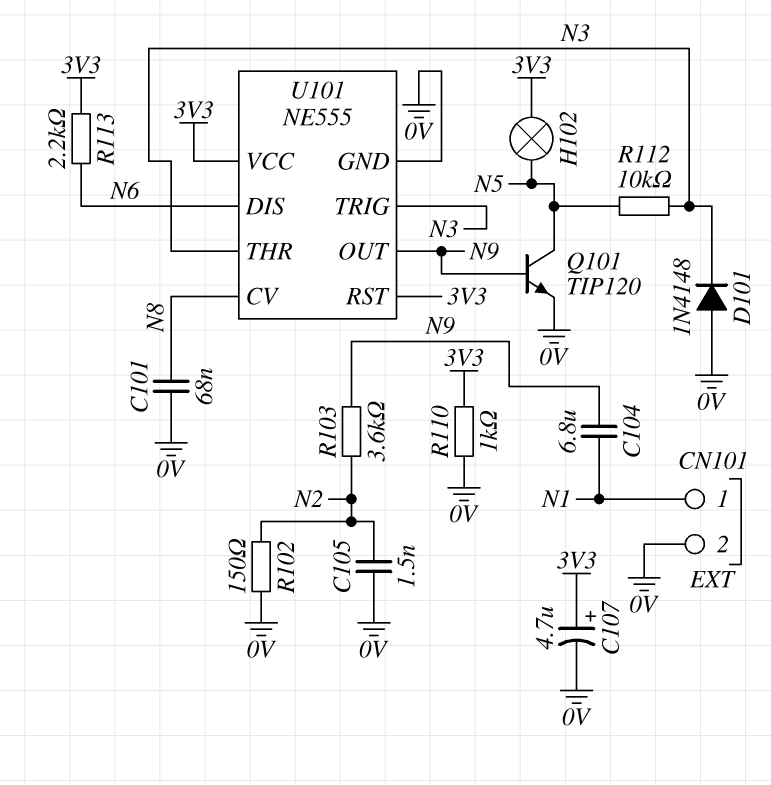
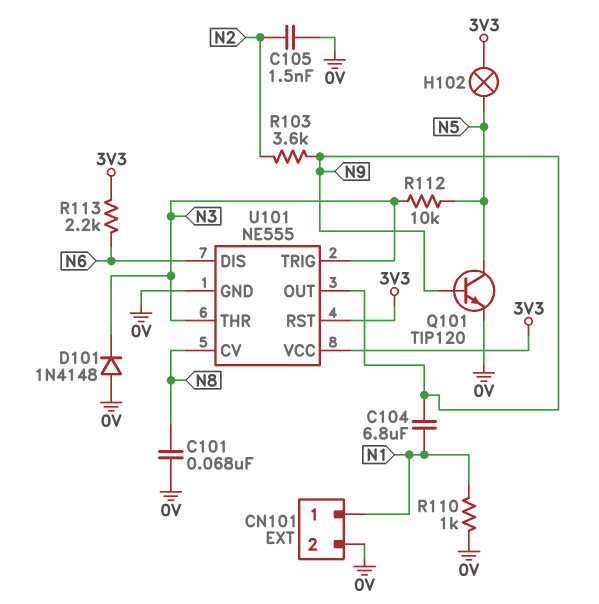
C107: 4.7uF (plus 3V3, minus 0V) -> none
R102: 150 (0V, N2) -> none
R110: 1k (0V, 3V3) -> 1k (0V, N1)

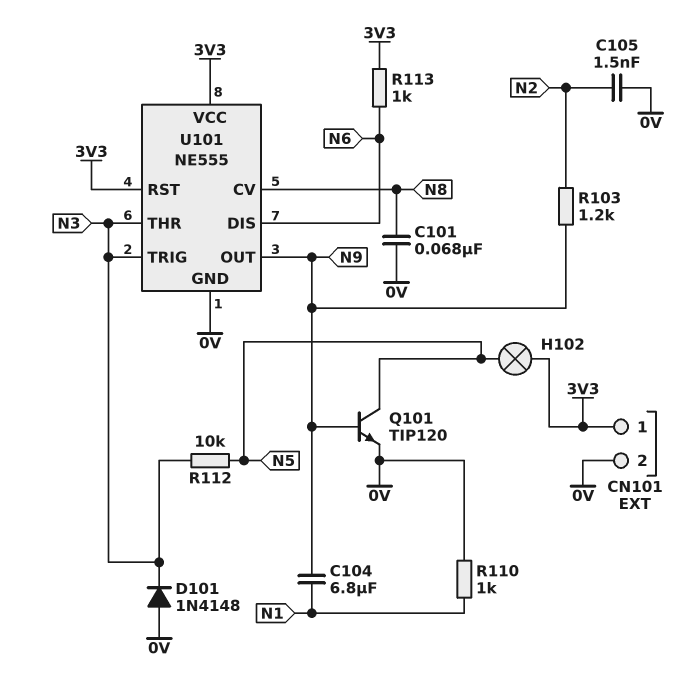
CN101 pin 1: N1 -> 3V3
R103: 3.6k (N2, N9) -> 1.2k (N2, N9)
R113: 2.2k (3V3, N6) -> 1k (3V3, N6)

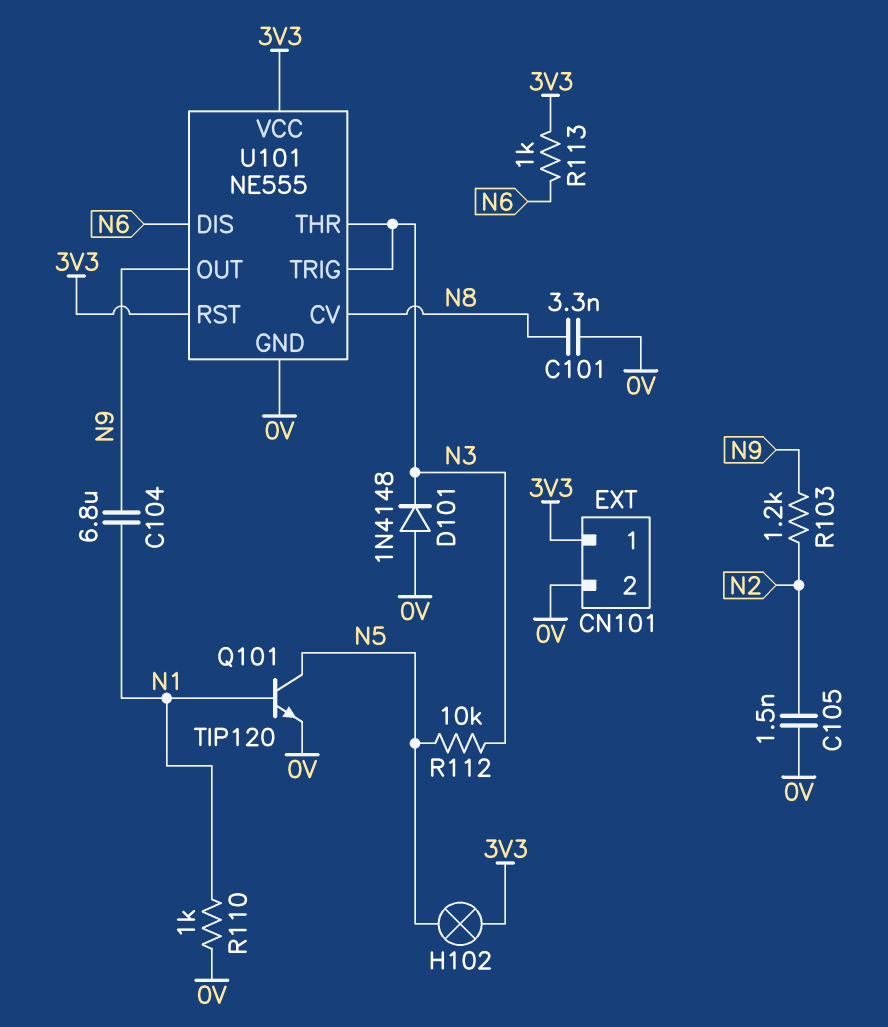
C101: 68nF (0V, N8) -> 3.3nF (0V, N8)
Q101: NPN TIP120 (B N9, C N5, E 0V) -> NPN TIP120 (B N1, C N5, E 0V)

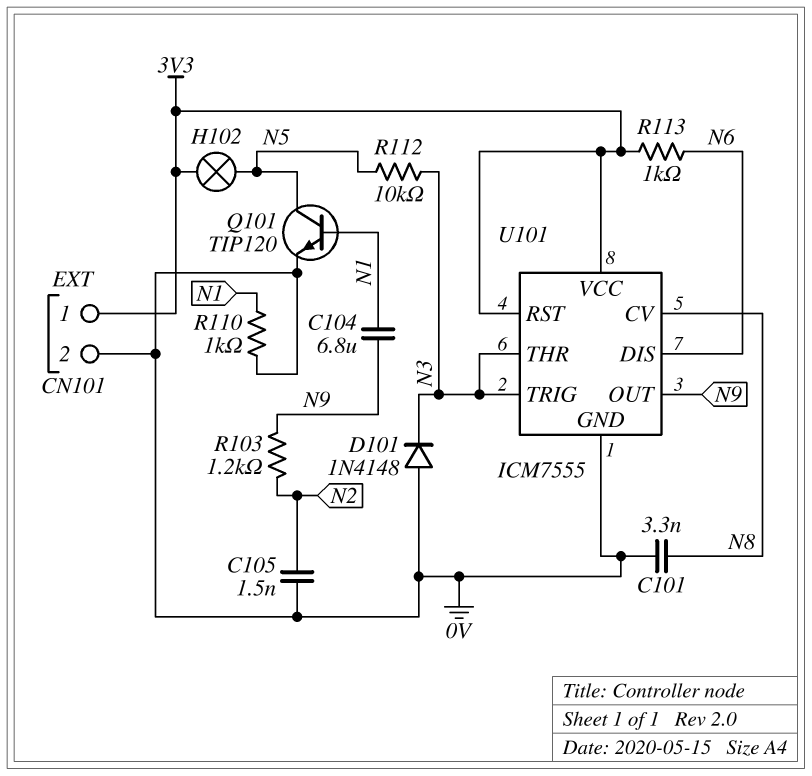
U101: NE555 -> ICM7555

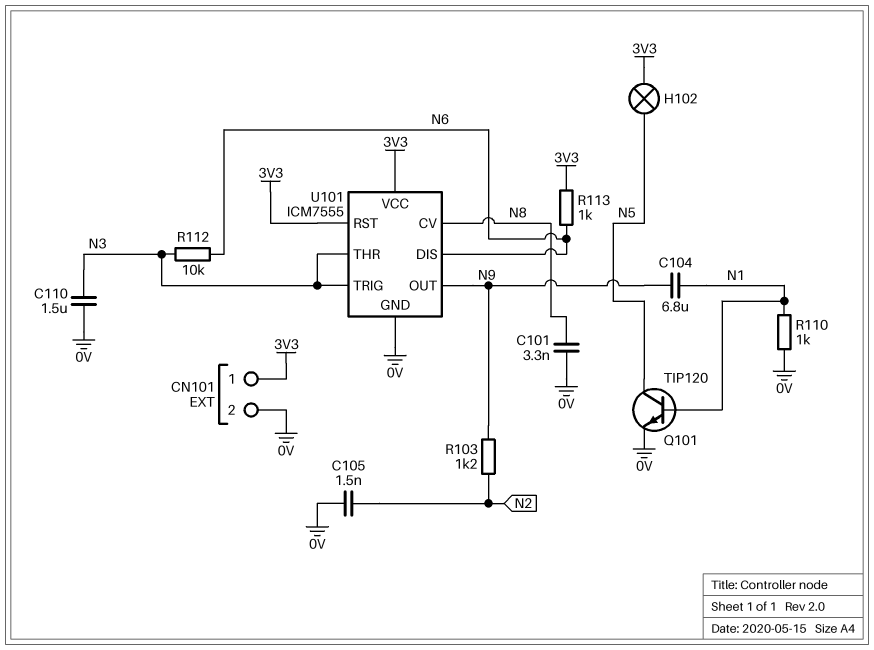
C110: none -> 1.5uF (0V, N3)
D101: diode 1N4148 (A 0V, K N3) -> none
R112: 10k (N3, N5) -> 10k (N3, N6)

